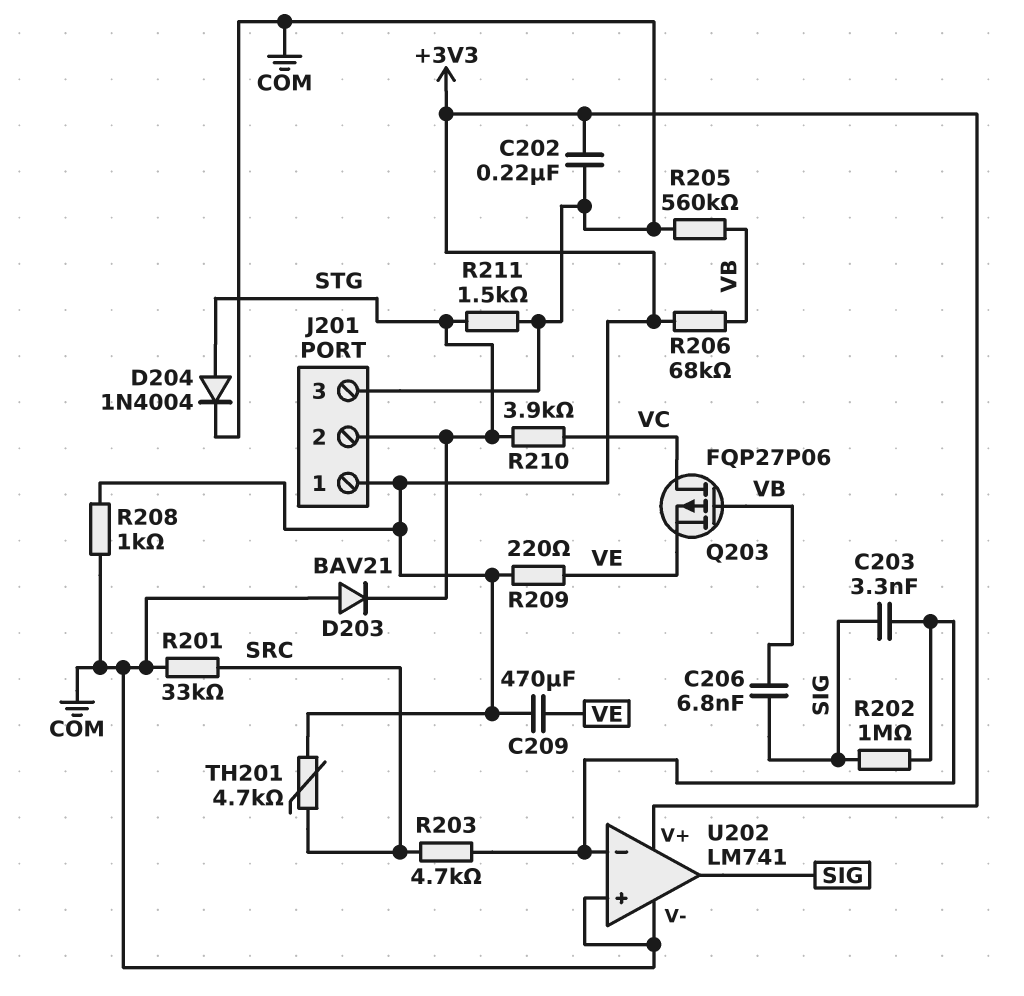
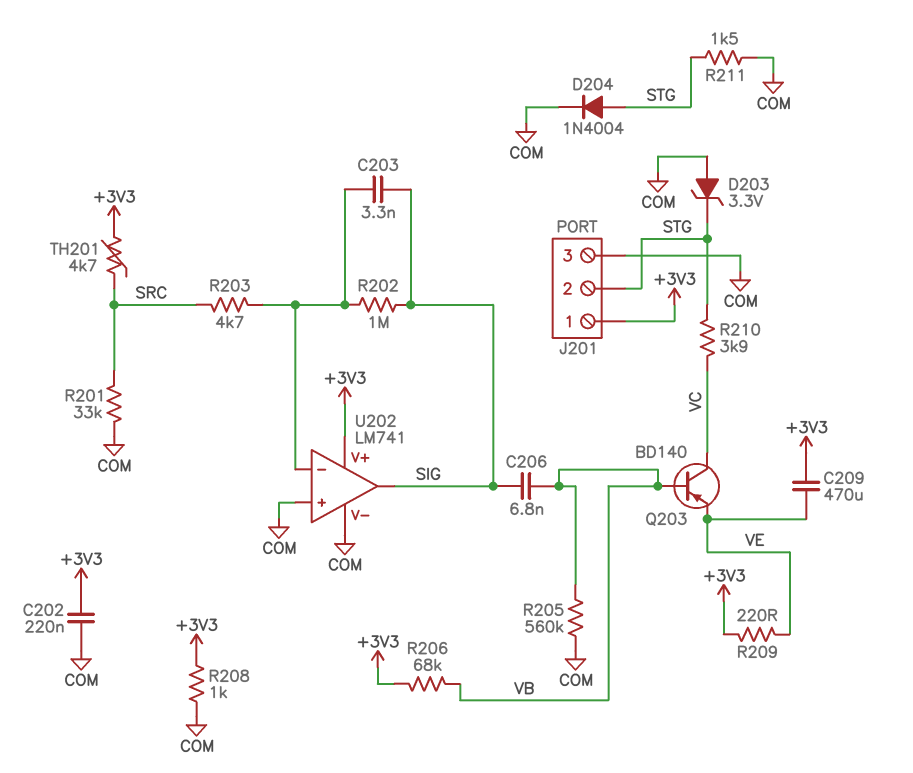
D203: diode BAV21 (A COM, K STG) -> zener 3.3V (A COM, K STG)
Q203: PMOS FQP27P06 (G VB, D VC, S VE) -> PNP BD140 (B VB, C VC, E VE)

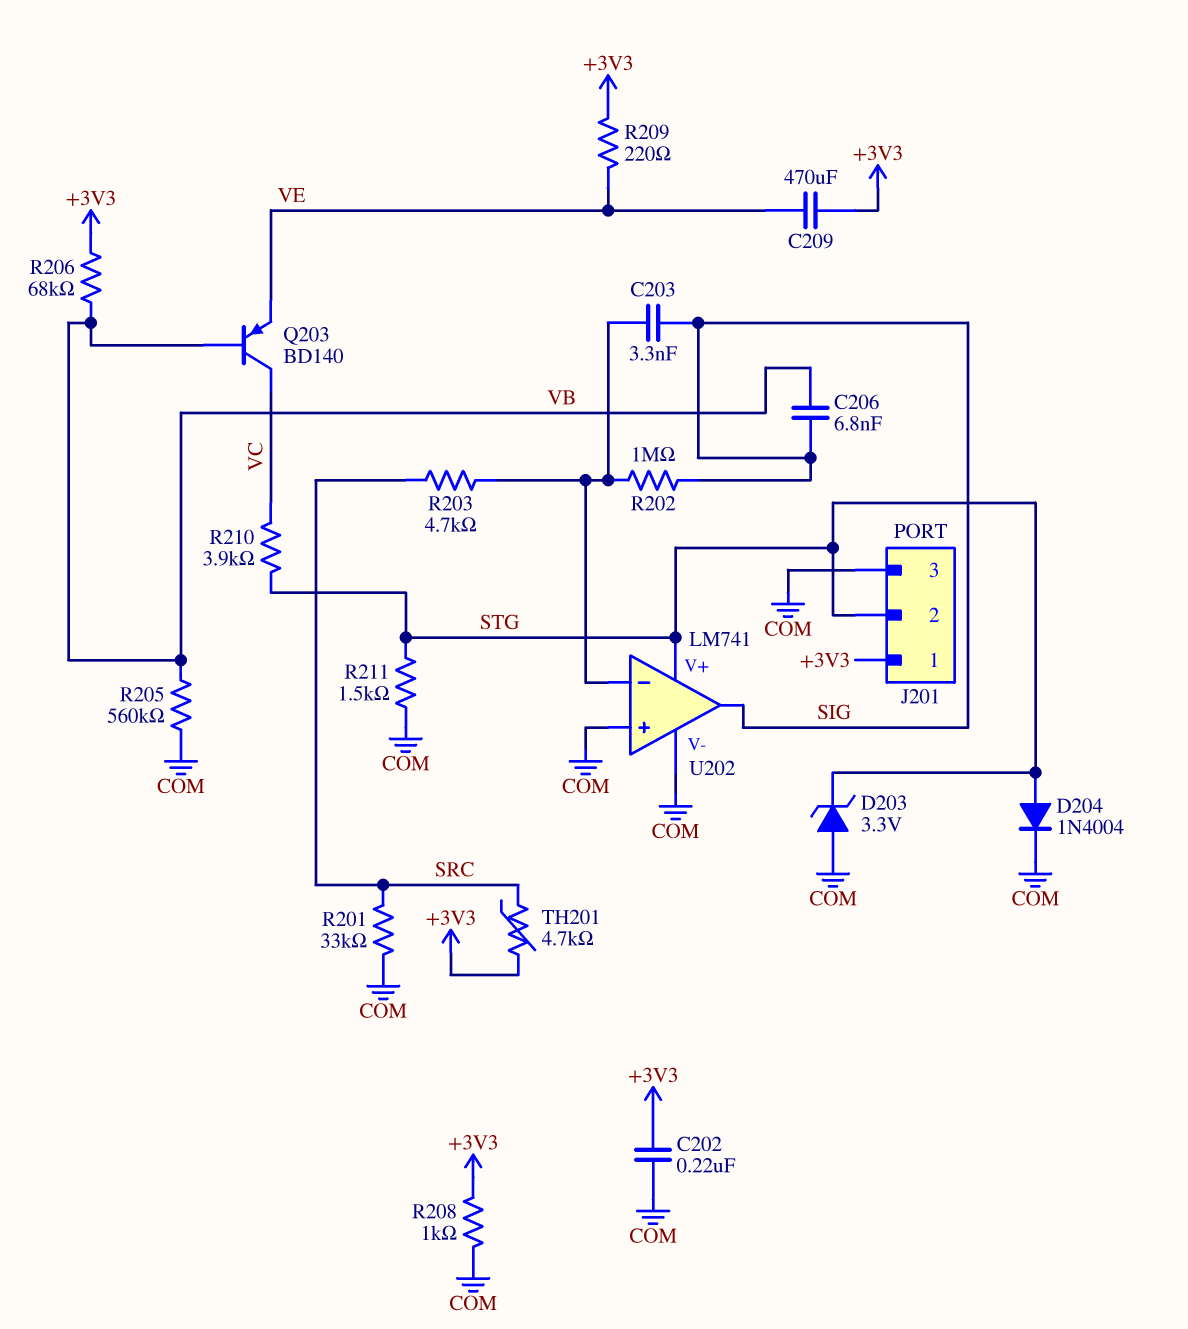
U202 pin V+: +3V3 -> STG

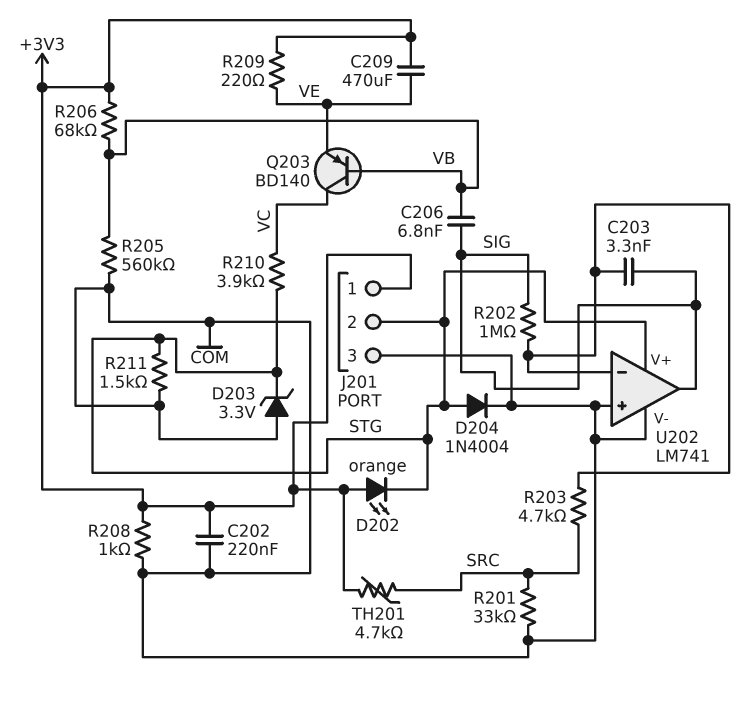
D202: none -> LED orange (A +3V3, K STG)

